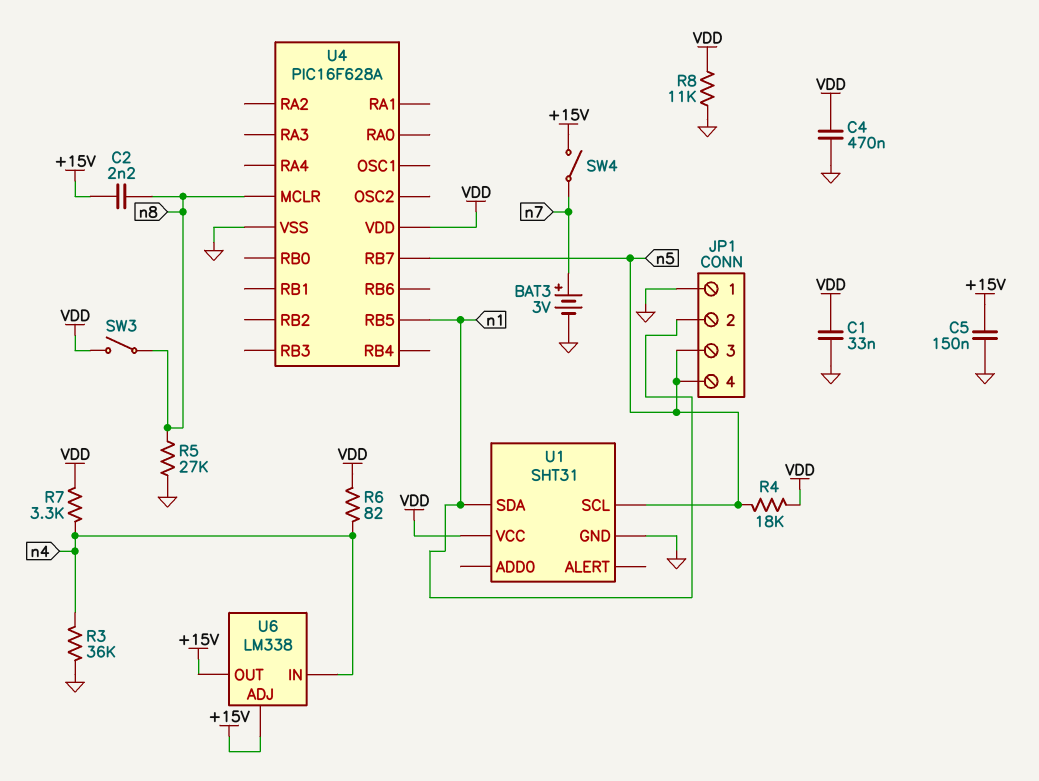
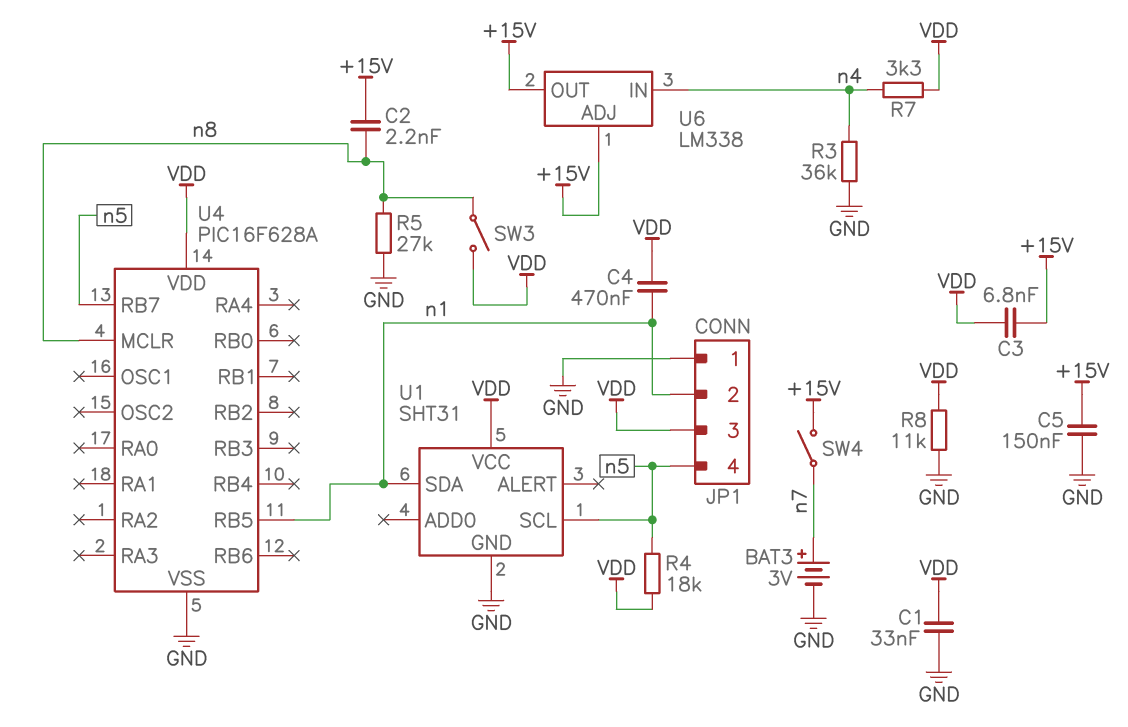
C3: none -> 6.8nF (+15V, VDD)
C4: 470nF (GND, VDD) -> 470nF (VDD, n1)
JP1 pin 3: n5 -> VDD
R6: 82 (VDD, n4) -> none

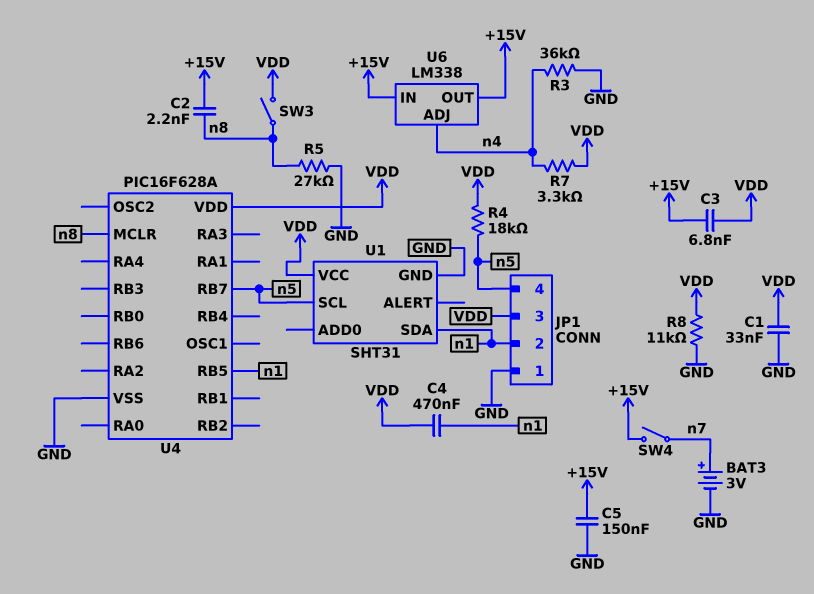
U6 pin ADJ: +15V -> n4
U6 pin IN: n4 -> +15V

